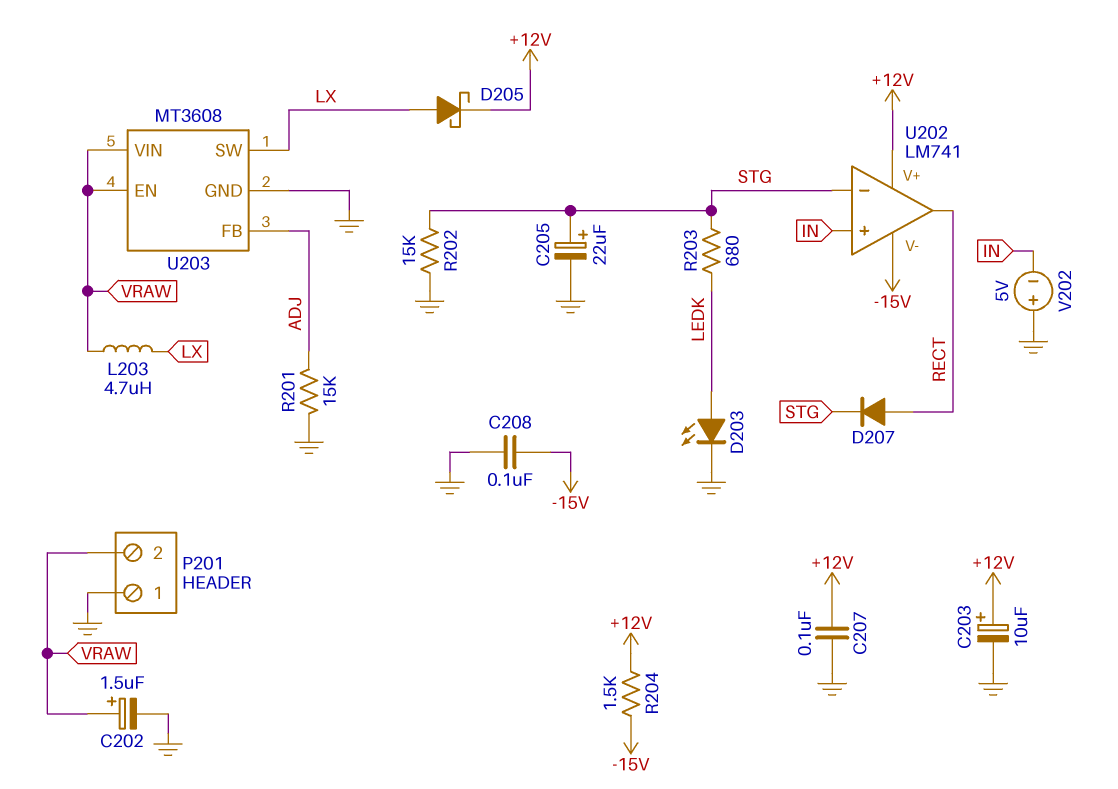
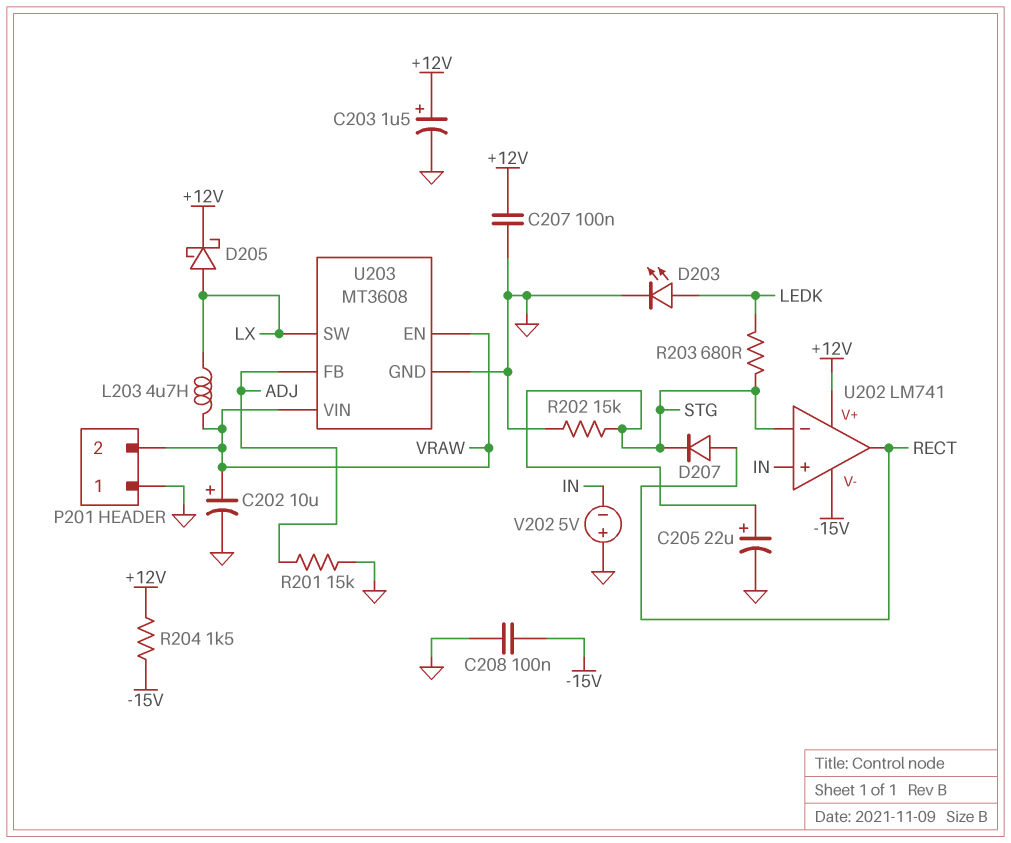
C202: 1.5uF (plus VRAW, minus GND) -> 10uF (plus VRAW, minus GND)
C203: 10uF (plus +12V, minus GND) -> 1.5uF (plus +12V, minus GND)

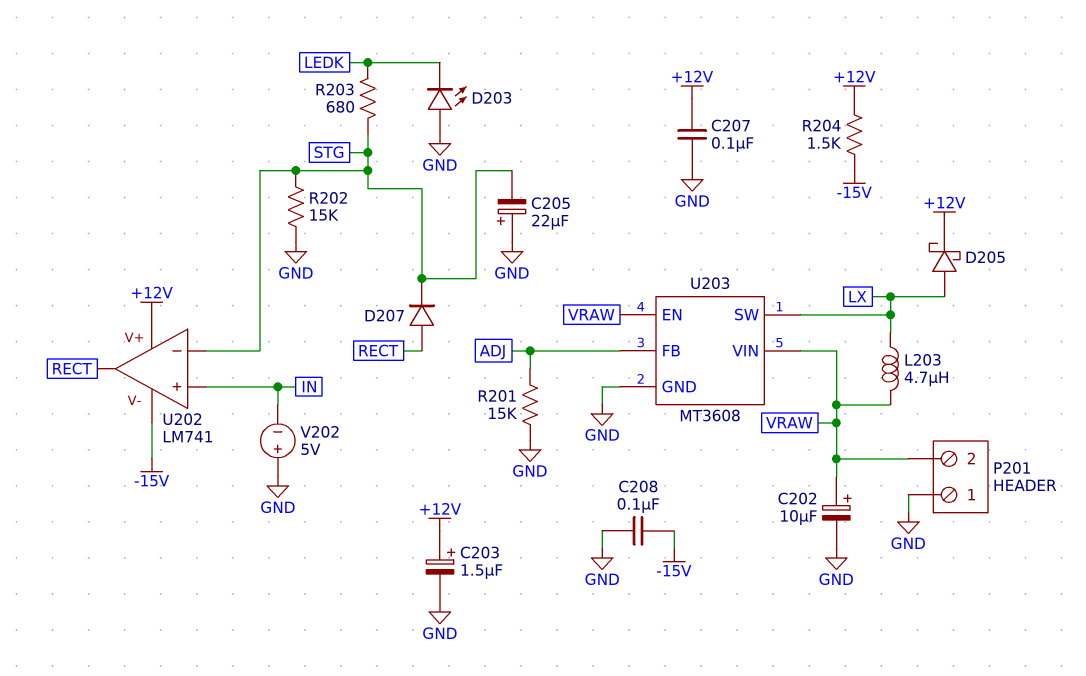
C205: 22uF (plus STG, minus GND) -> 22uF (plus GND, minus STG)
D203: LED (A LEDK, K GND) -> LED (A GND, K LEDK)

